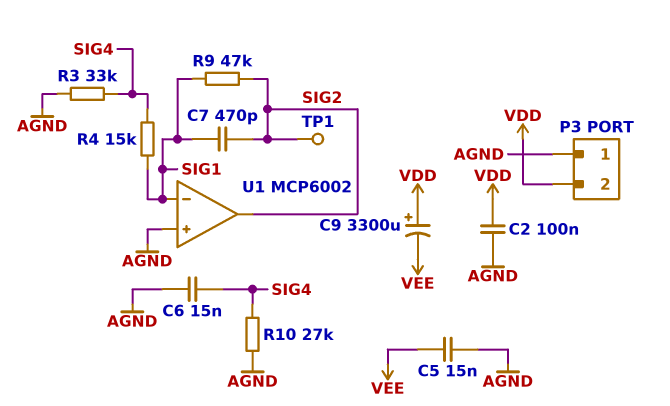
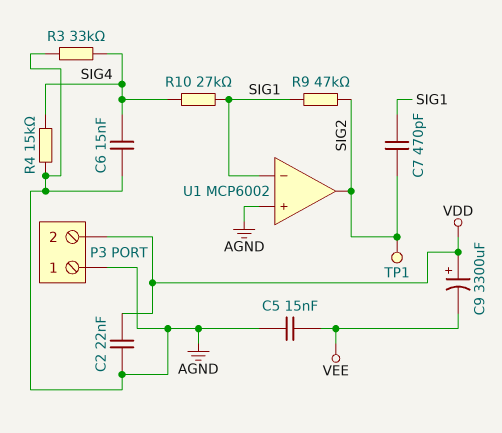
C2: 100nF (AGND, VDD) -> 22nF (AGND, VDD)
R4: 15k (SIG1, SIG4) -> 15k (AGND, SIG4)
R10: 27k (AGND, SIG4) -> 27k (SIG1, SIG4)

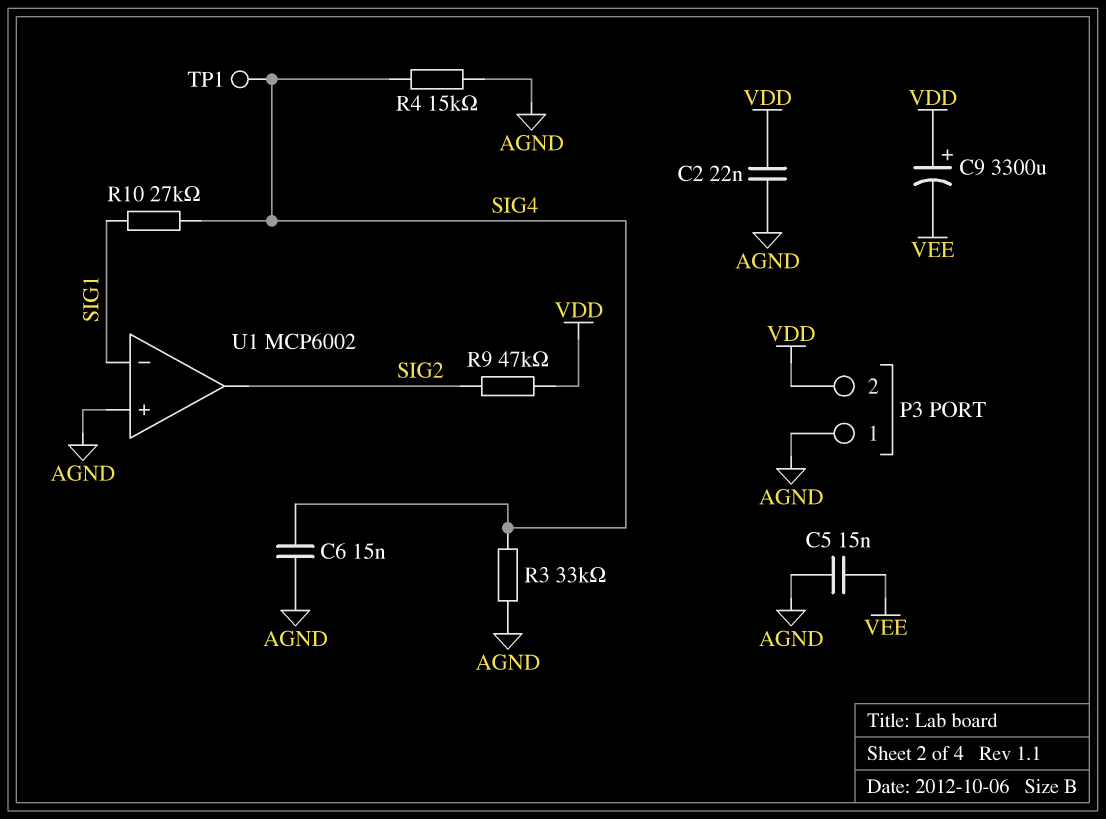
C7: 470pF (SIG1, SIG2) -> none
R9: 47k (SIG1, SIG2) -> 47k (SIG2, VDD)
TP1: test point (SIG2) -> test point (SIG4)

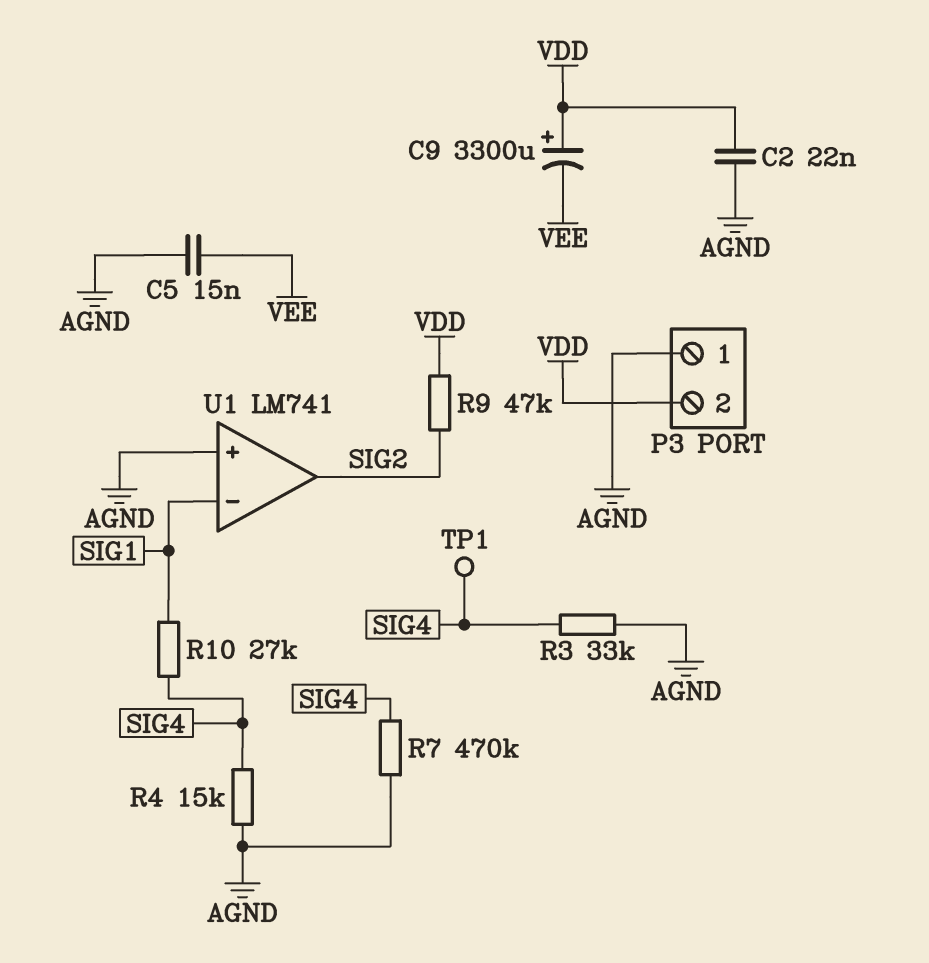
C6: 15nF (AGND, SIG4) -> none
R7: none -> 470k (AGND, SIG4)
U1: MCP6002 -> LM741

